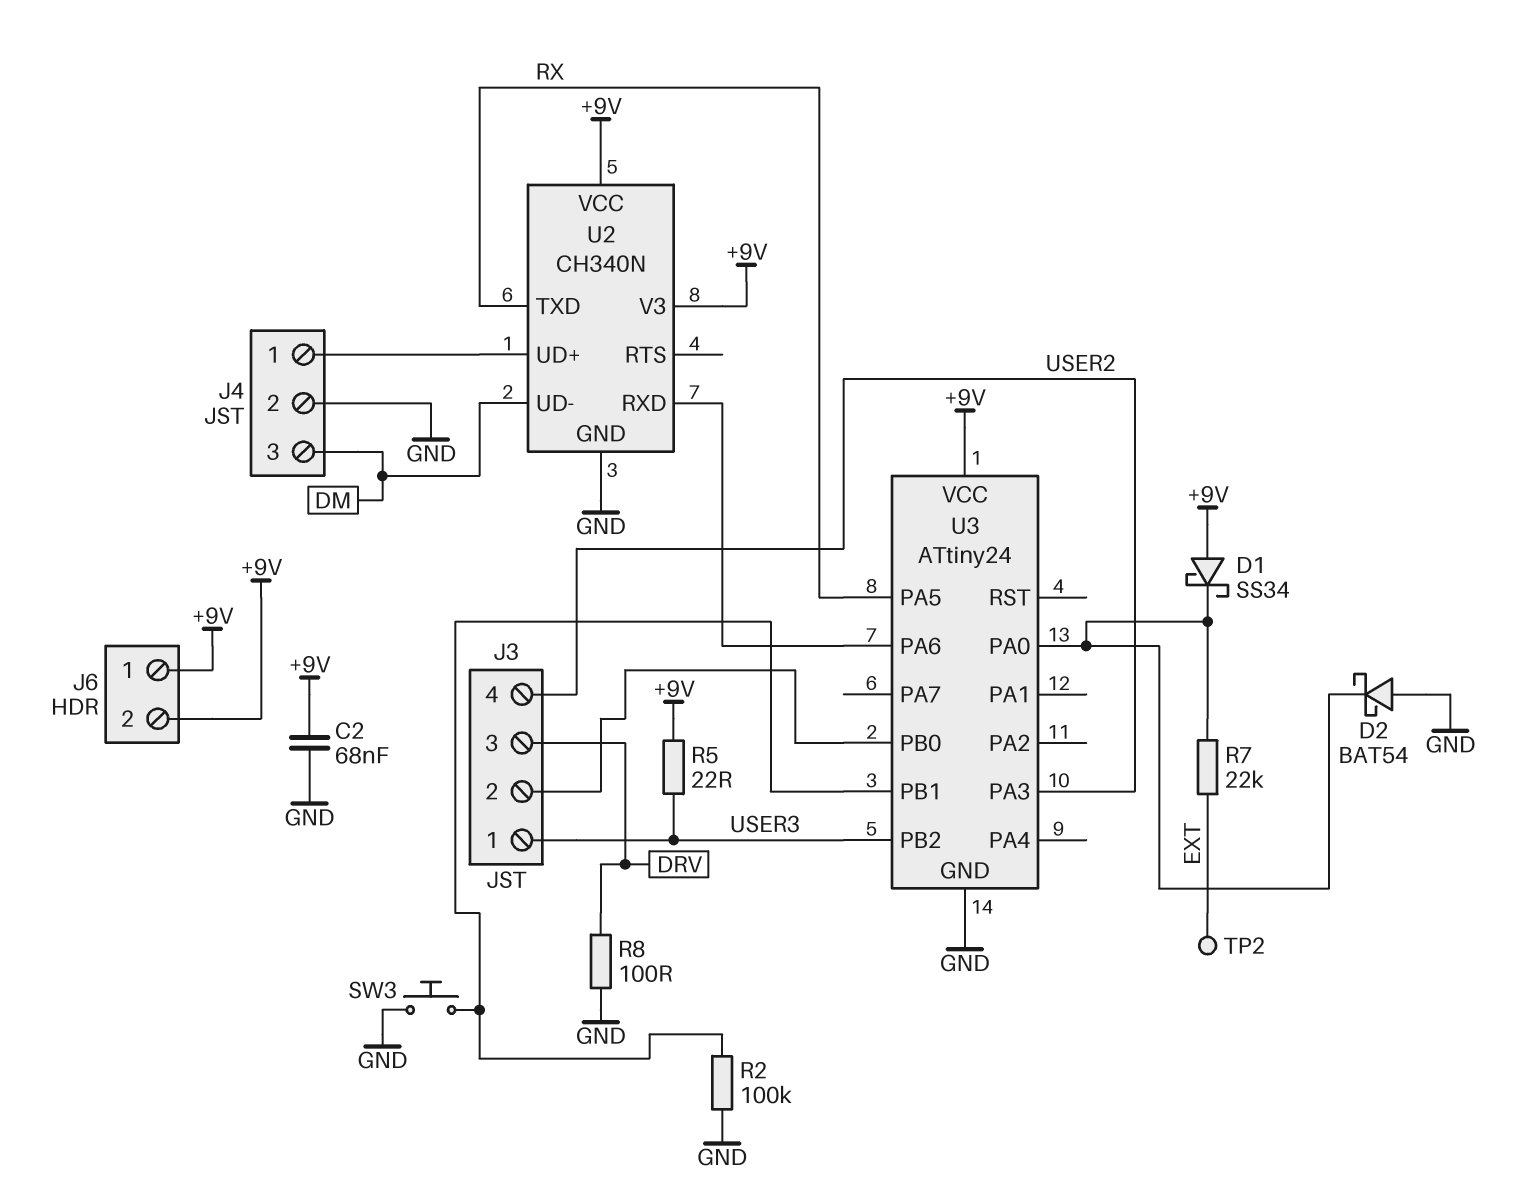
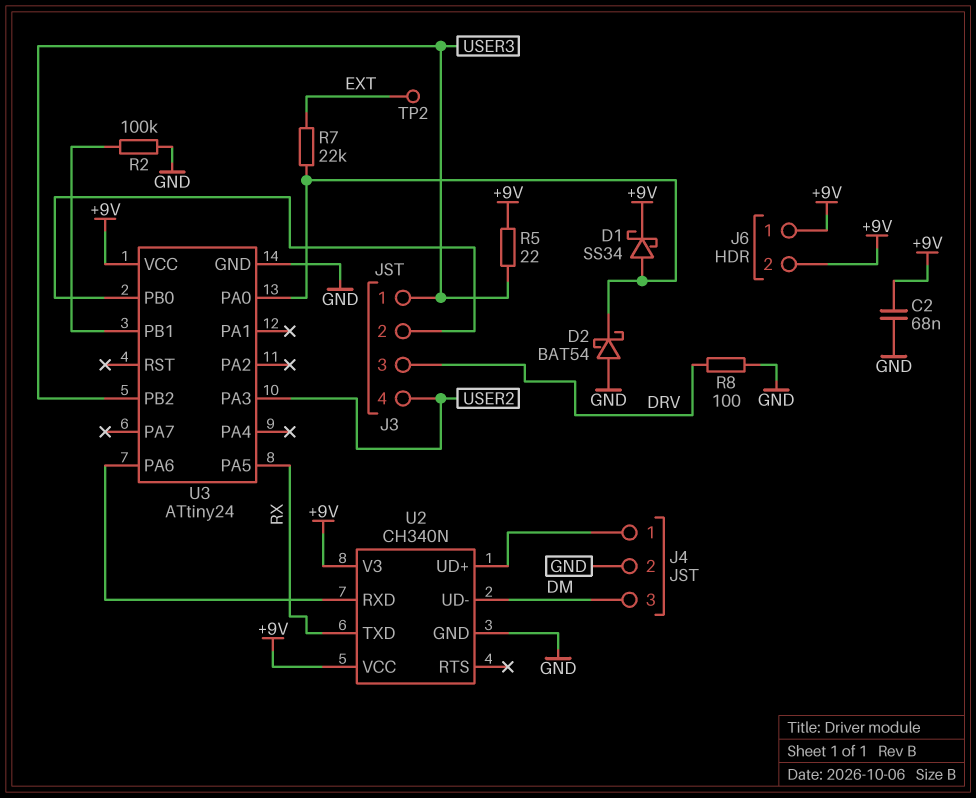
D1: schottky SS34 (A +9V, K U3/PA0) -> schottky SS34 (A U3/PA0, K +9V)
SW3: button (GND, U3/PB1) -> none

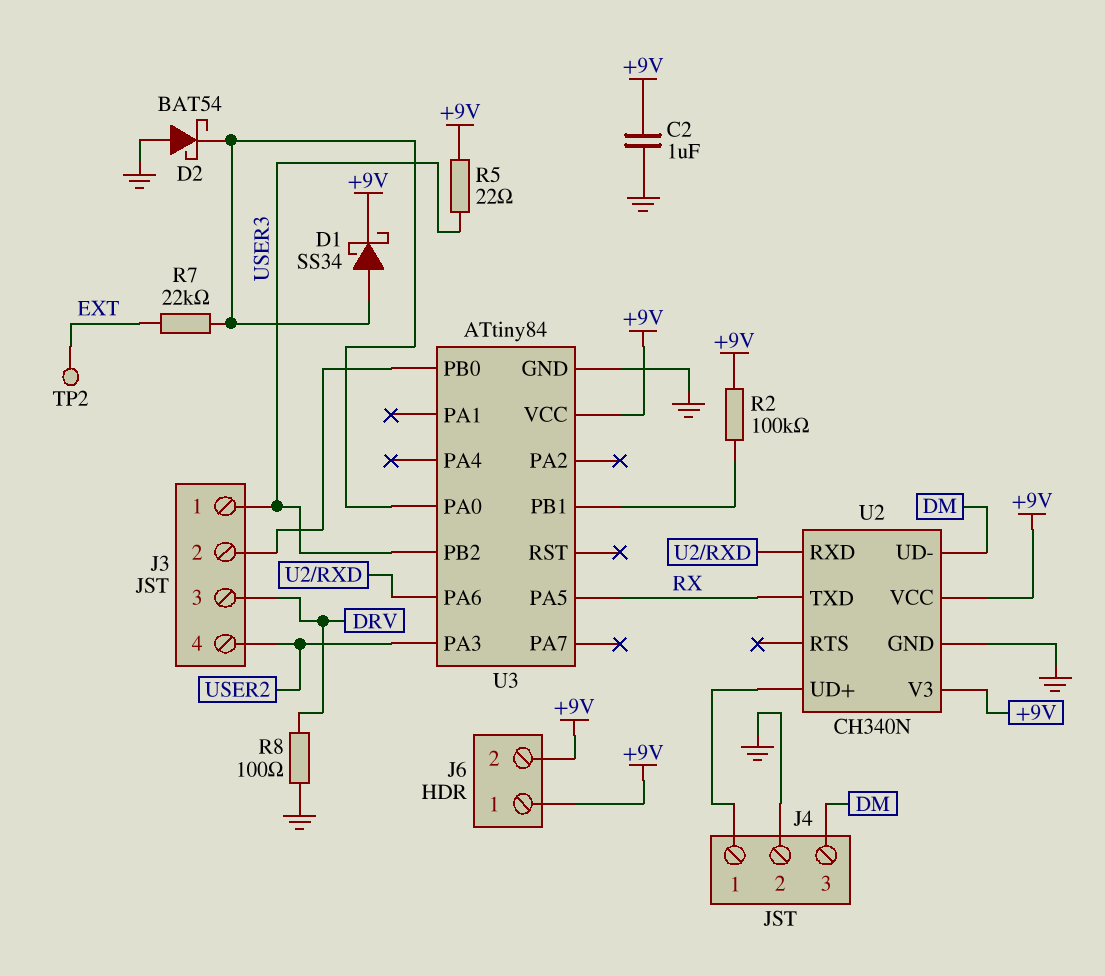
C2: 68nF (+9V, GND) -> 1uF (+9V, GND)
R2: 100k (GND, U3/PB1) -> 100k (+9V, U3/PB1)
U3: ATtiny24 -> ATtiny84

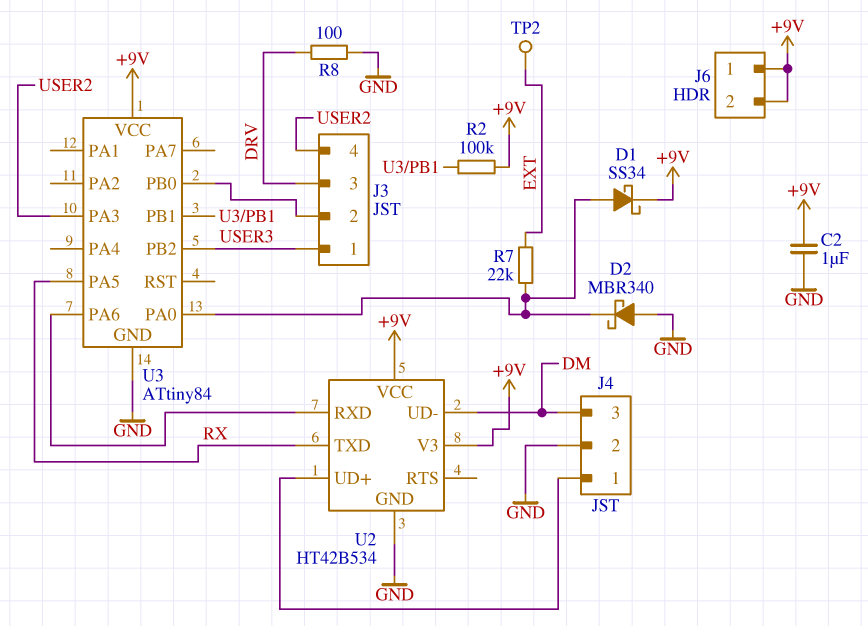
D2: schottky BAT54 (A GND, K U3/PA0) -> schottky MBR340 (A GND, K U3/PA0)
R5: 22 (+9V, USER3) -> none
U2: CH340N -> HT42B534

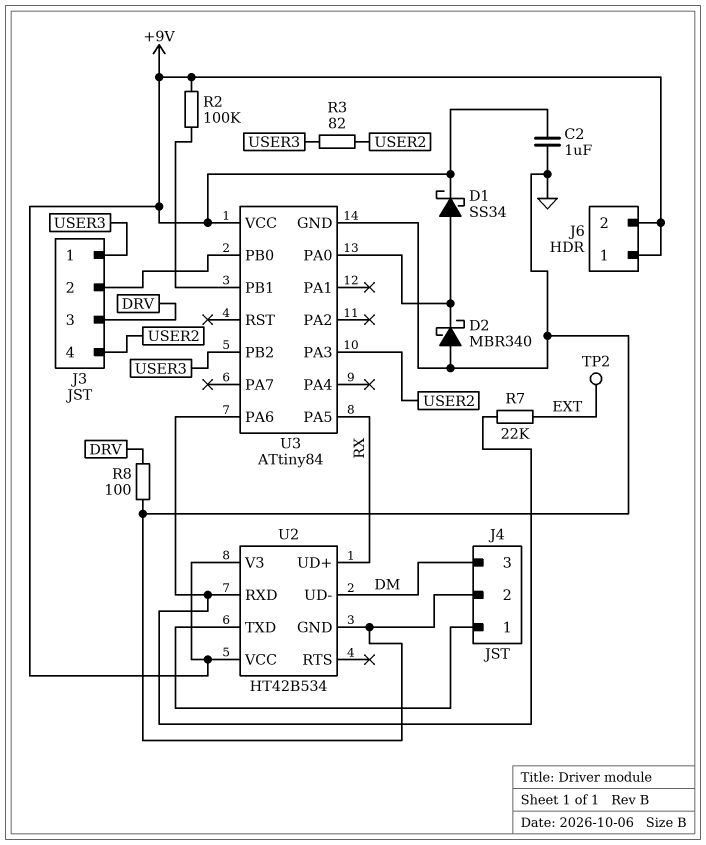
R3: none -> 82 (USER2, USER3)
R7: 22k (EXT, U3/PA0) -> 22k (EXT, U2/RXD)
U2 pin TXD: RX -> J4/1
U2 pin UD+: J4/1 -> RX

